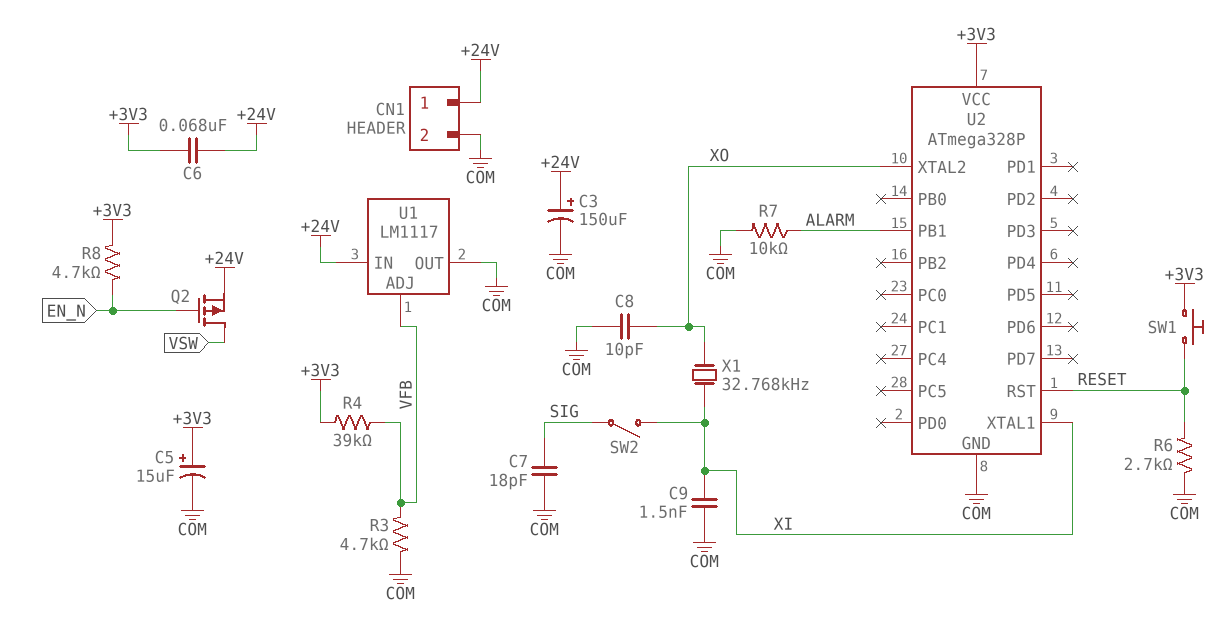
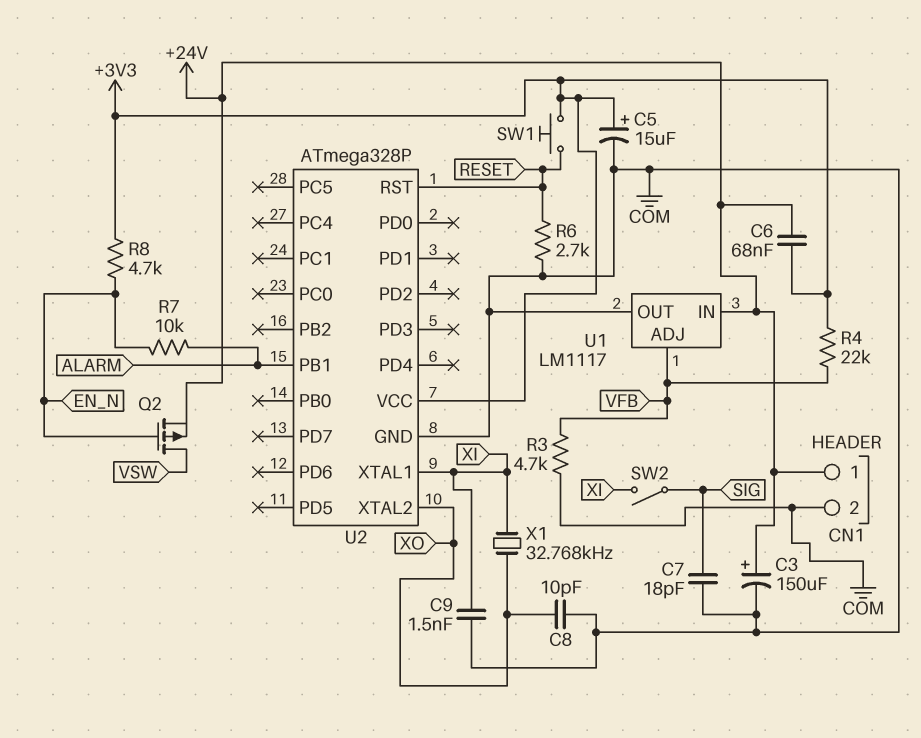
R4: 39k (+3V3, VFB) -> 22k (+3V3, VFB)
R7: 10k (ALARM, COM) -> 10k (ALARM, EN_N)

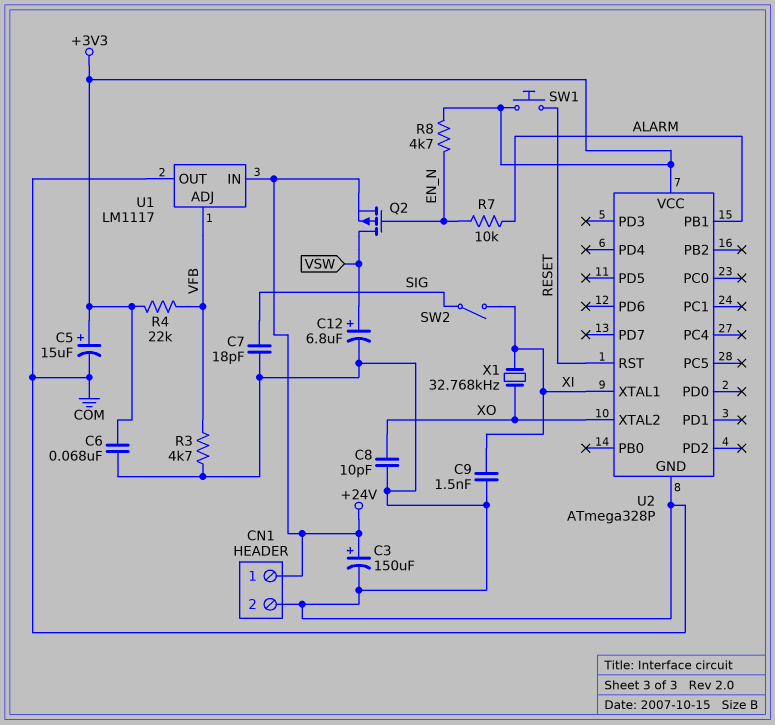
C6: 68nF (+3V3, +24V) -> 68nF (+3V3, COM)
C12: none -> 6.8uF (plus VSW, minus COM)
R6: 2.7k (COM, RESET) -> none

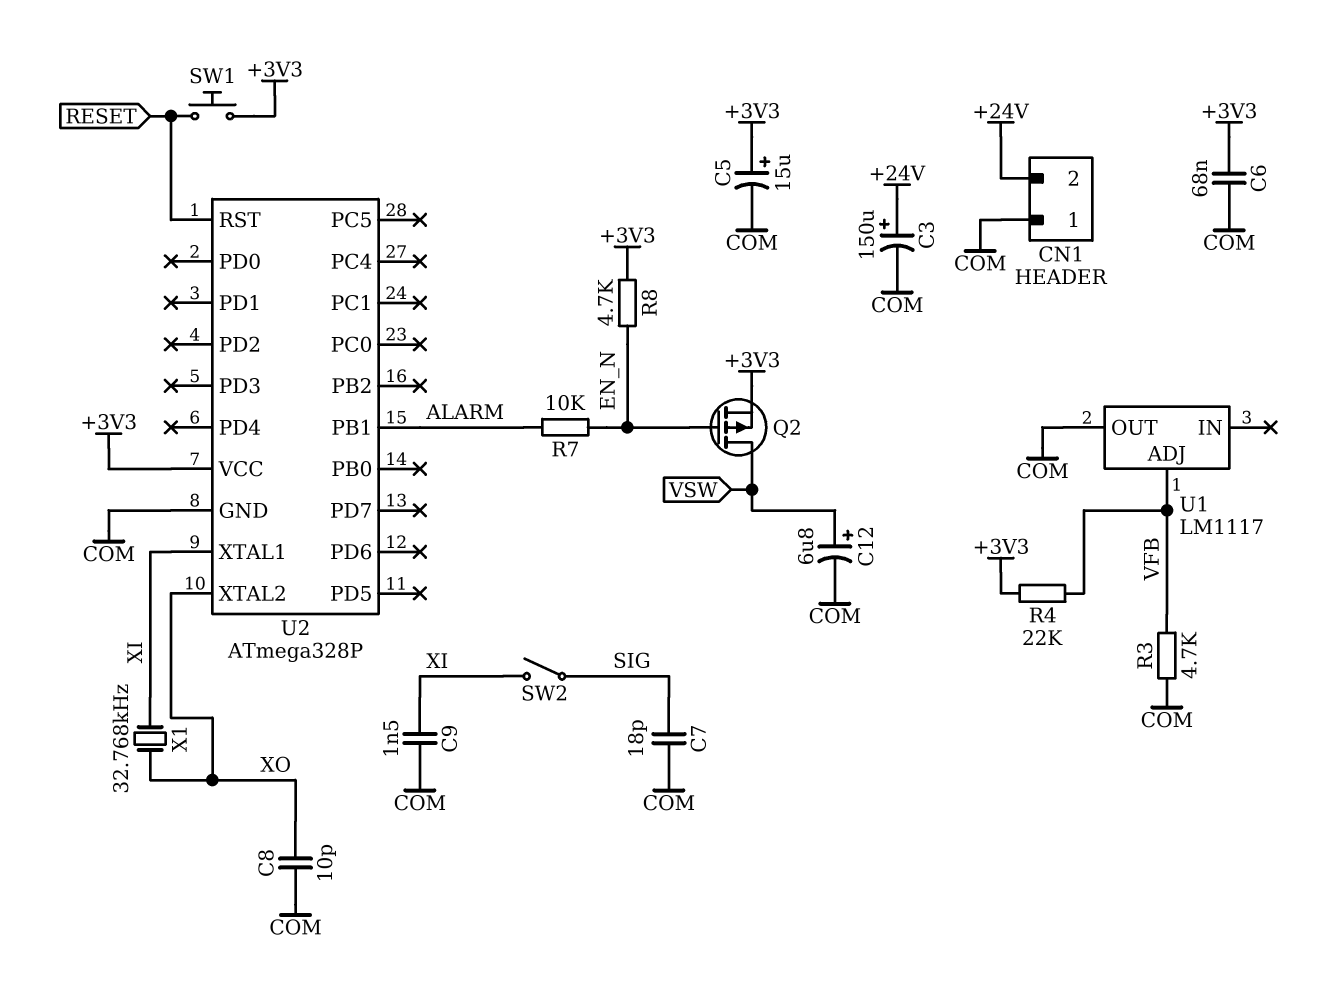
CN1 pin 1: +24V -> COM
CN1 pin 2: COM -> +24V
Q2: PMOS (G EN_N, D VSW, S +24V) -> PMOS (G EN_N, D VSW, S +3V3)
U1 pin IN: +24V -> none

